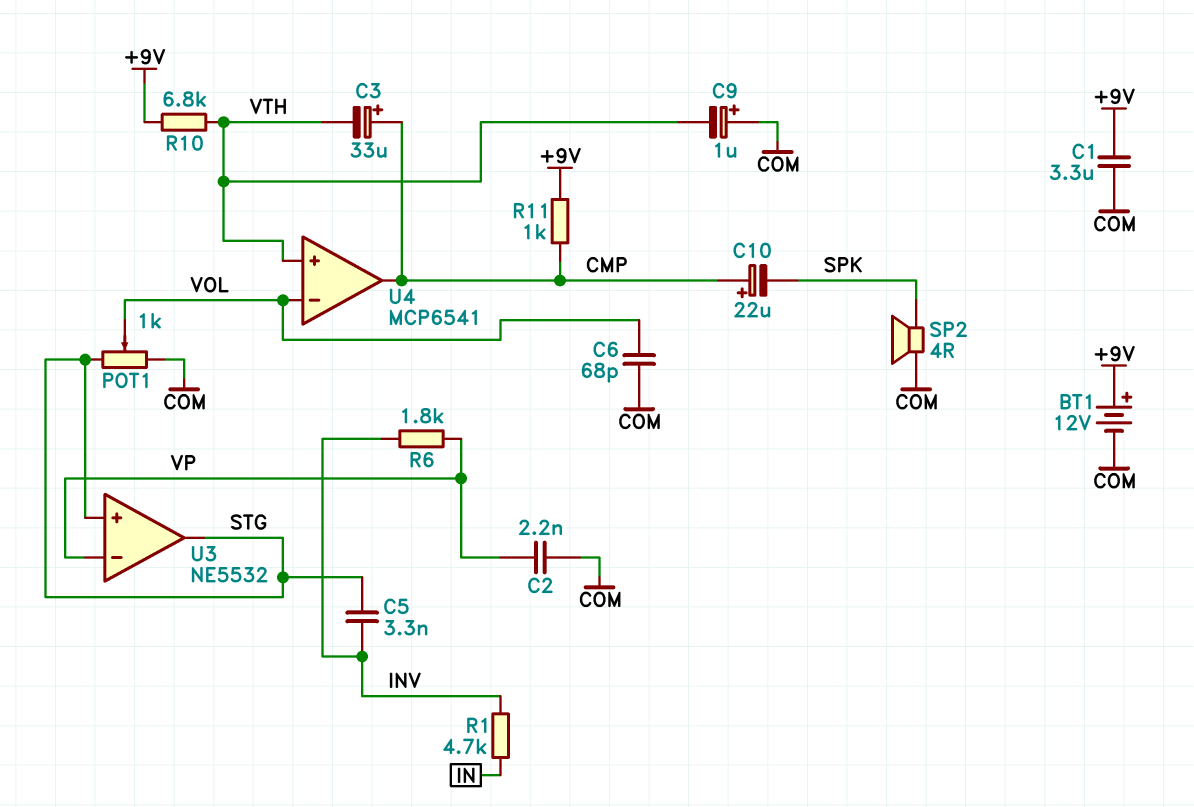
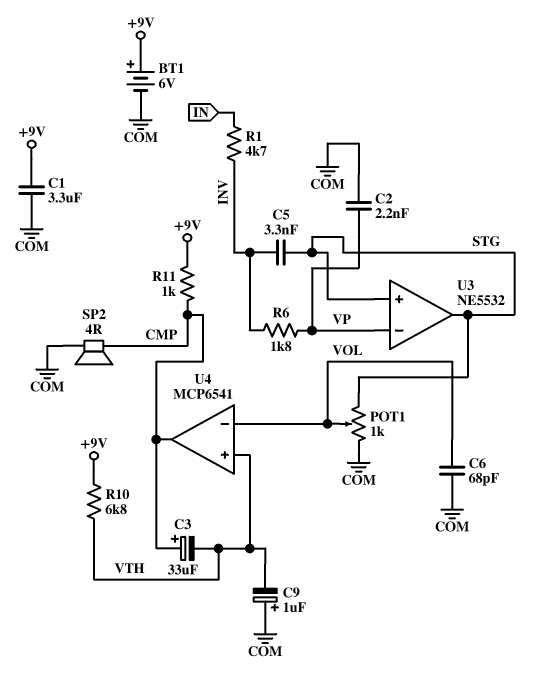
BT1: 12V (plus +9V, minus COM) -> 6V (plus +9V, minus COM)
C10: 22uF (plus CMP, minus SPK) -> none
SP2: speaker 4R (COM, SPK) -> speaker 4R (CMP, COM)

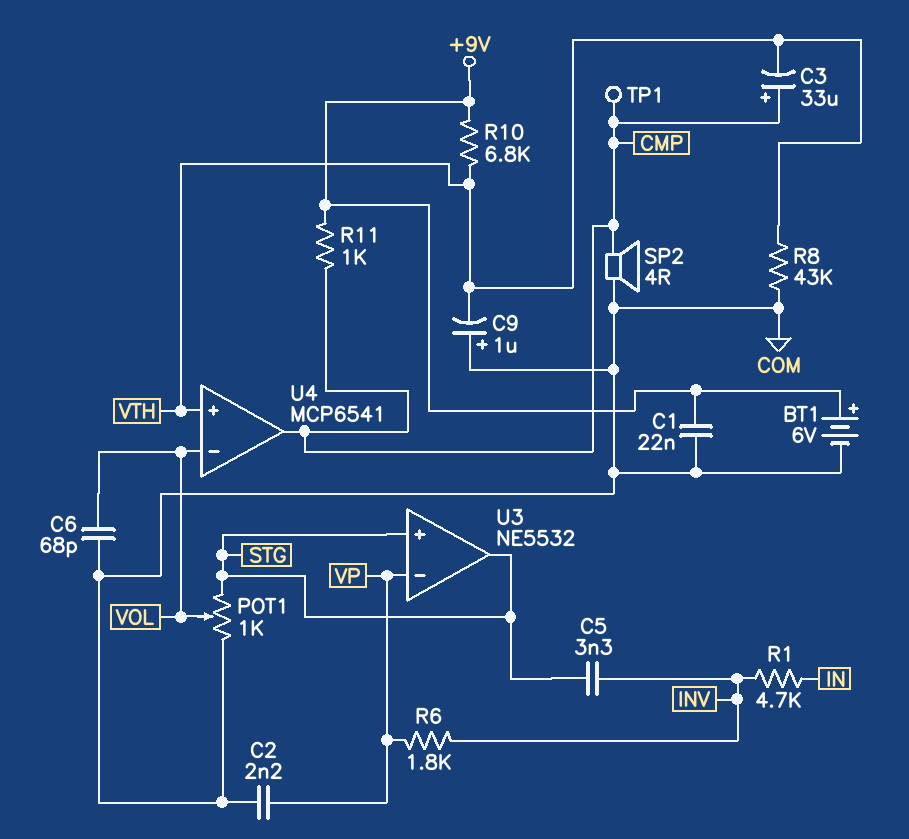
C1: 3.3uF (+9V, COM) -> 22nF (+9V, COM)
R8: none -> 43k (COM, VTH)
TP1: none -> test point (CMP)

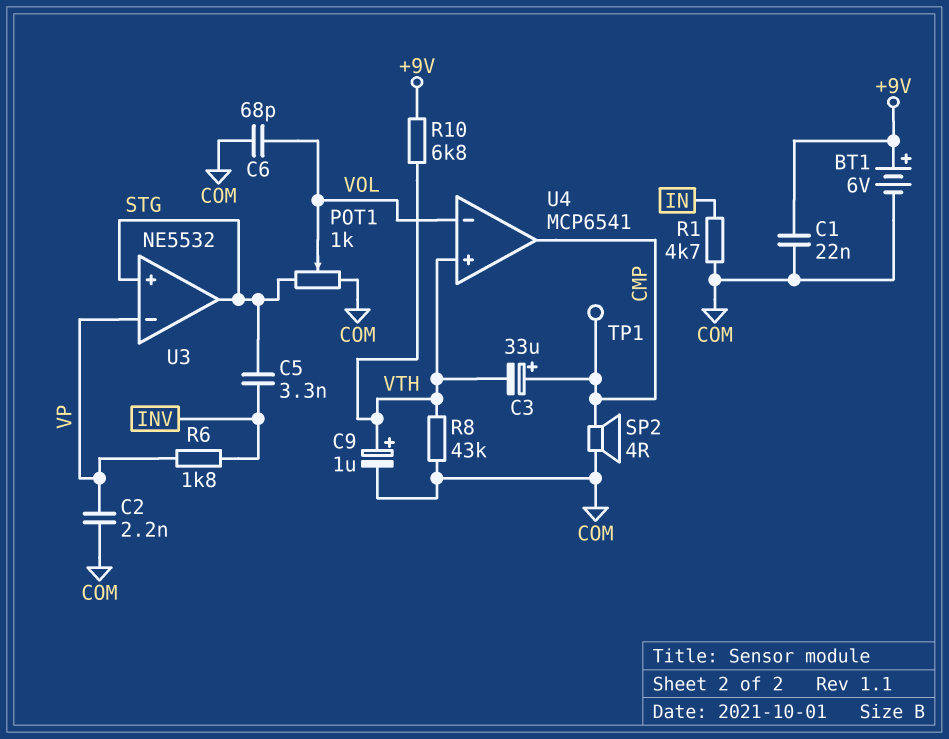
C9: 1uF (plus COM, minus VTH) -> 1uF (plus VTH, minus COM)
R1: 4.7k (IN, INV) -> 4.7k (COM, IN)
R11: 1k (+9V, CMP) -> none

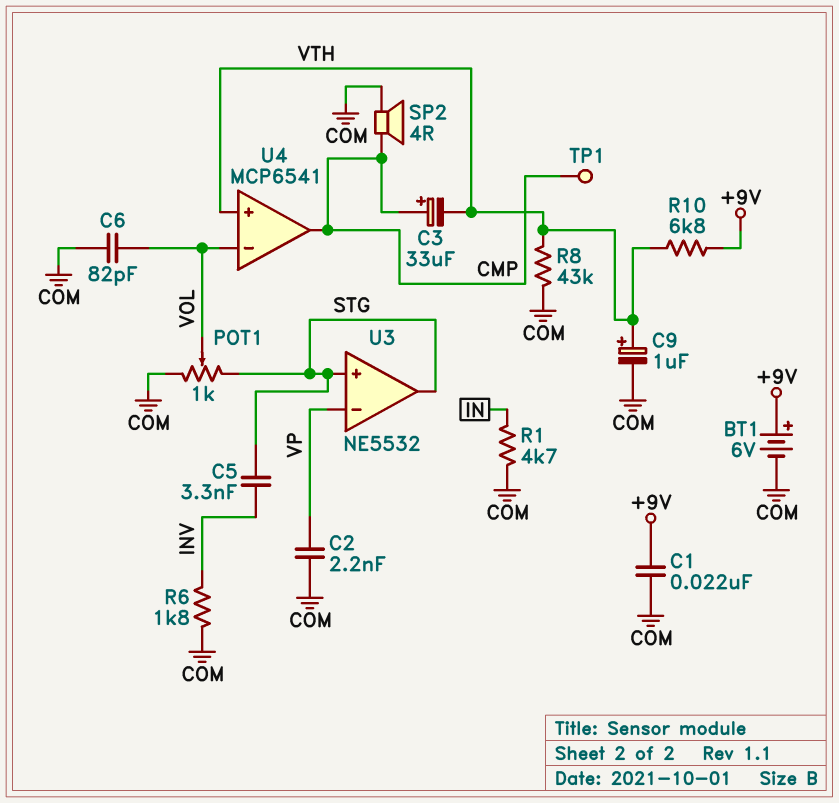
C6: 68pF (COM, VOL) -> 82pF (COM, VOL)
R6: 1.8k (INV, VP) -> 1.8k (COM, INV)

